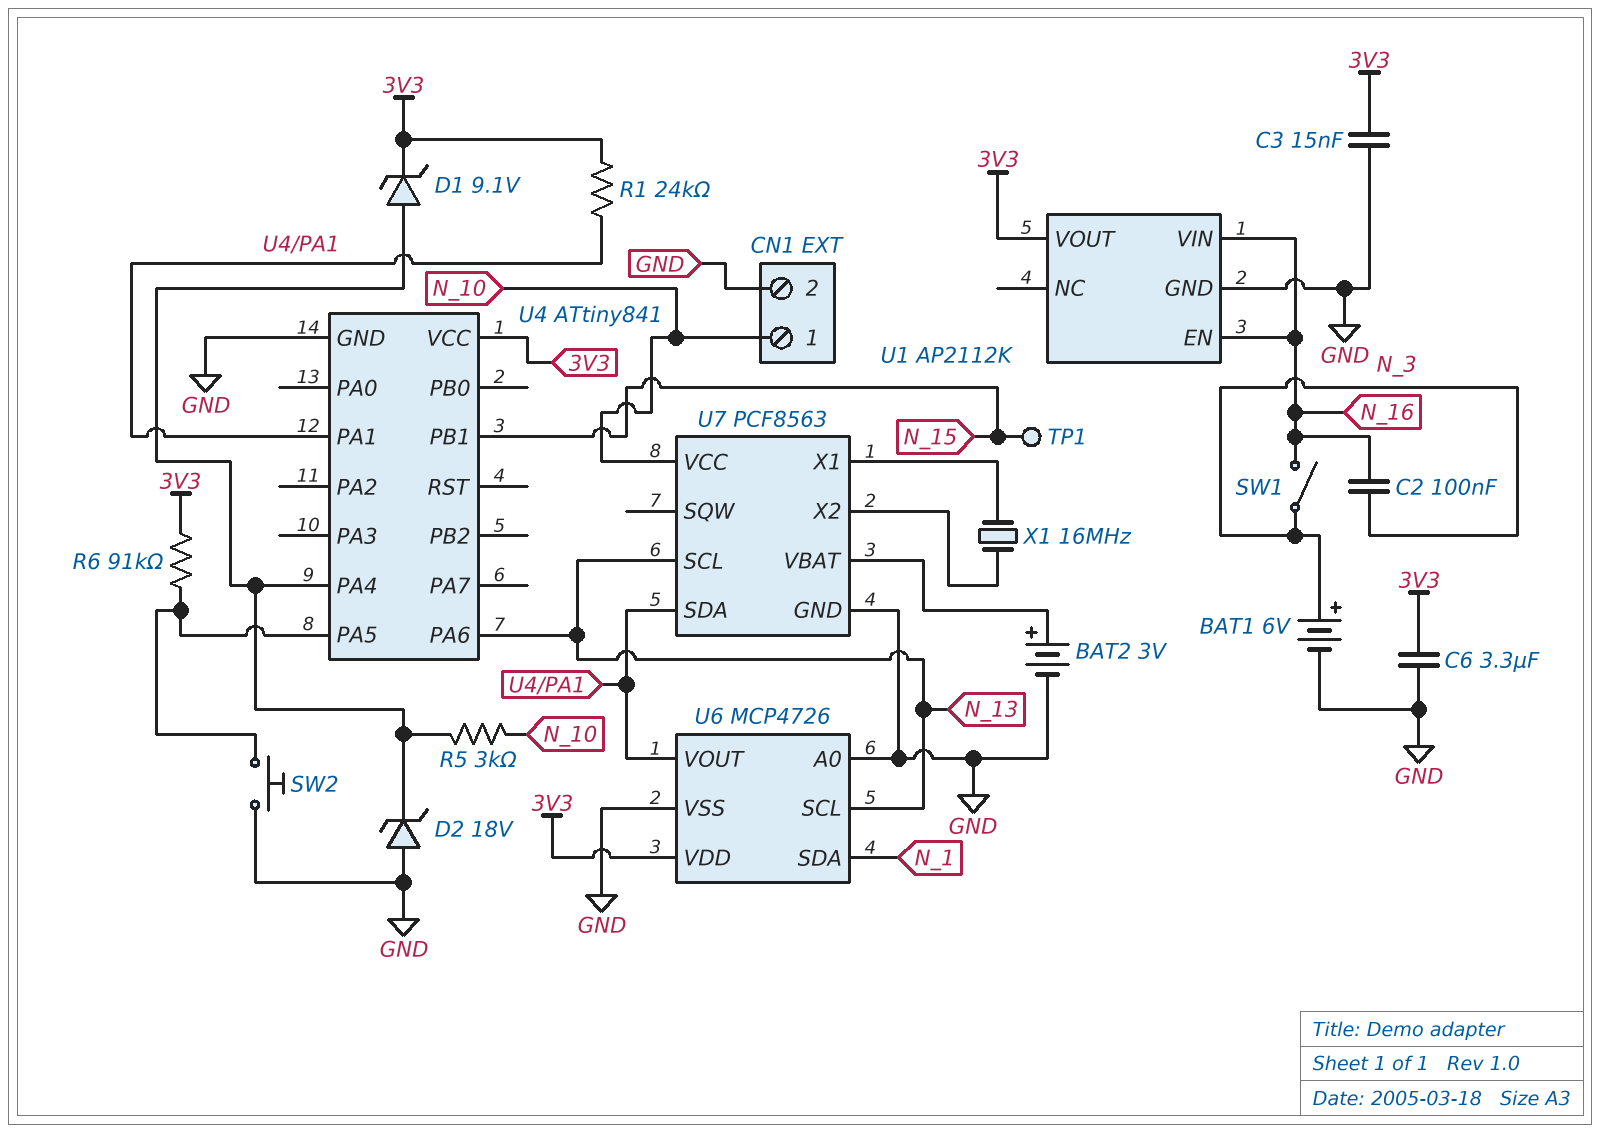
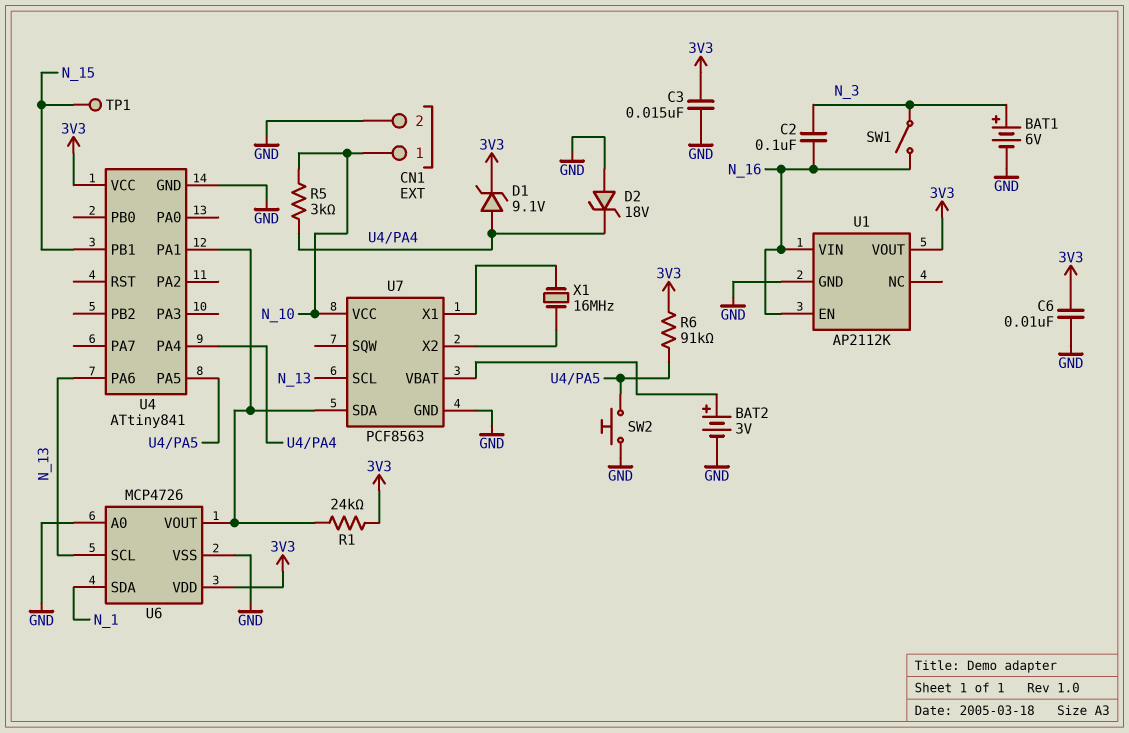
C6: 3.3uF (3V3, GND) -> 10nF (3V3, GND)

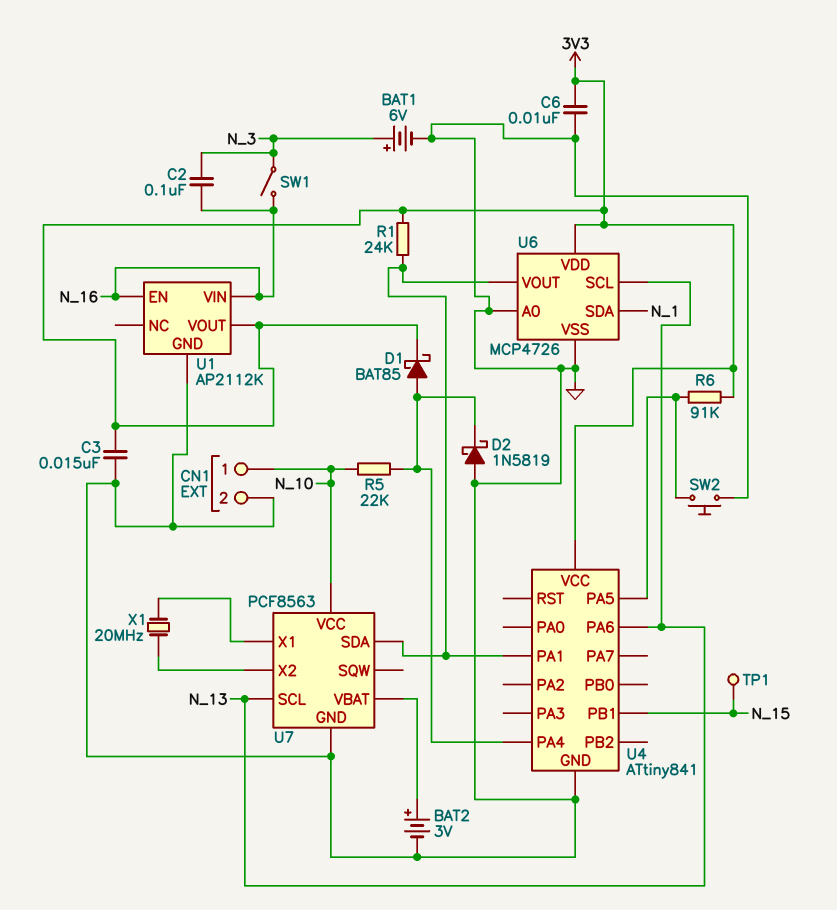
D1: zener 9.1V (A U4/PA4, K 3V3) -> schottky BAT85 (A U4/PA4, K 3V3)
D2: zener 18V (A GND, K U4/PA4) -> schottky 1N5819 (A GND, K U4/PA4)
R5: 3k (N_10, U4/PA4) -> 22k (N_10, U4/PA4)
X1: 16MHz (U7/X1, U7/X2) -> 20MHz (U7/X1, U7/X2)

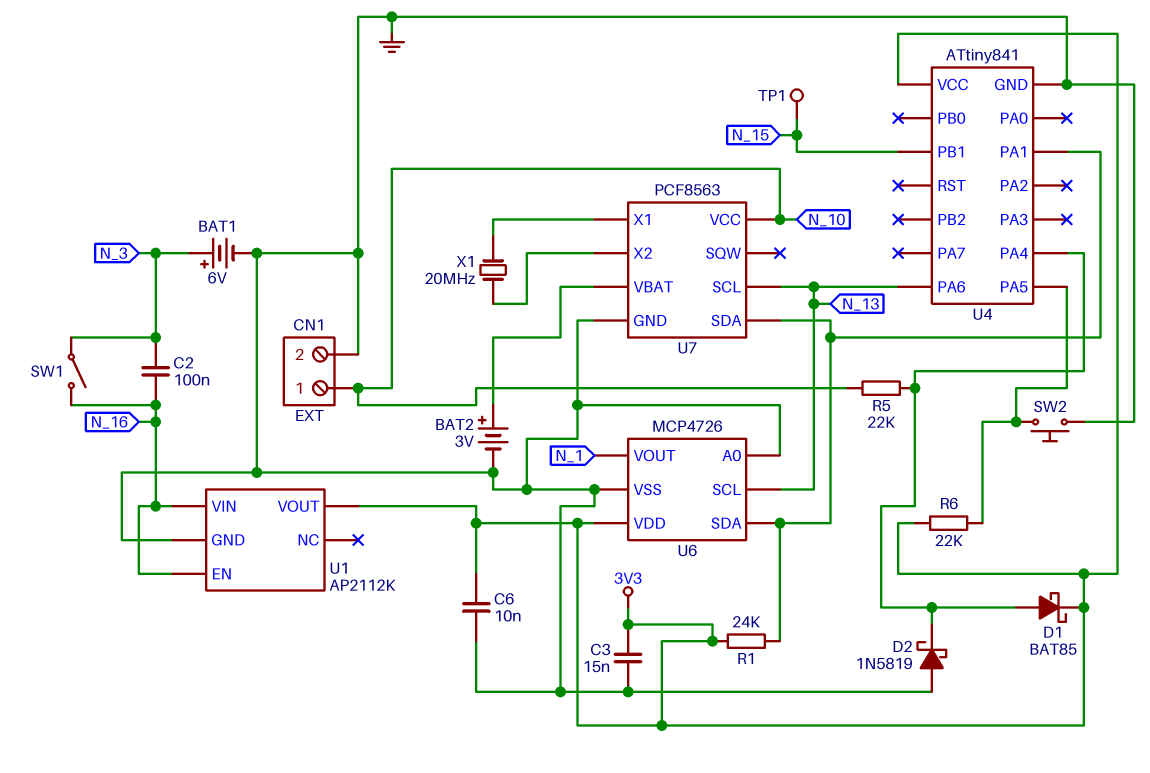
R6: 91k (3V3, U4/PA5) -> 22k (3V3, U4/PA5)
U6 pin SDA: N_1 -> U4/PA1
U6 pin VOUT: U4/PA1 -> N_1

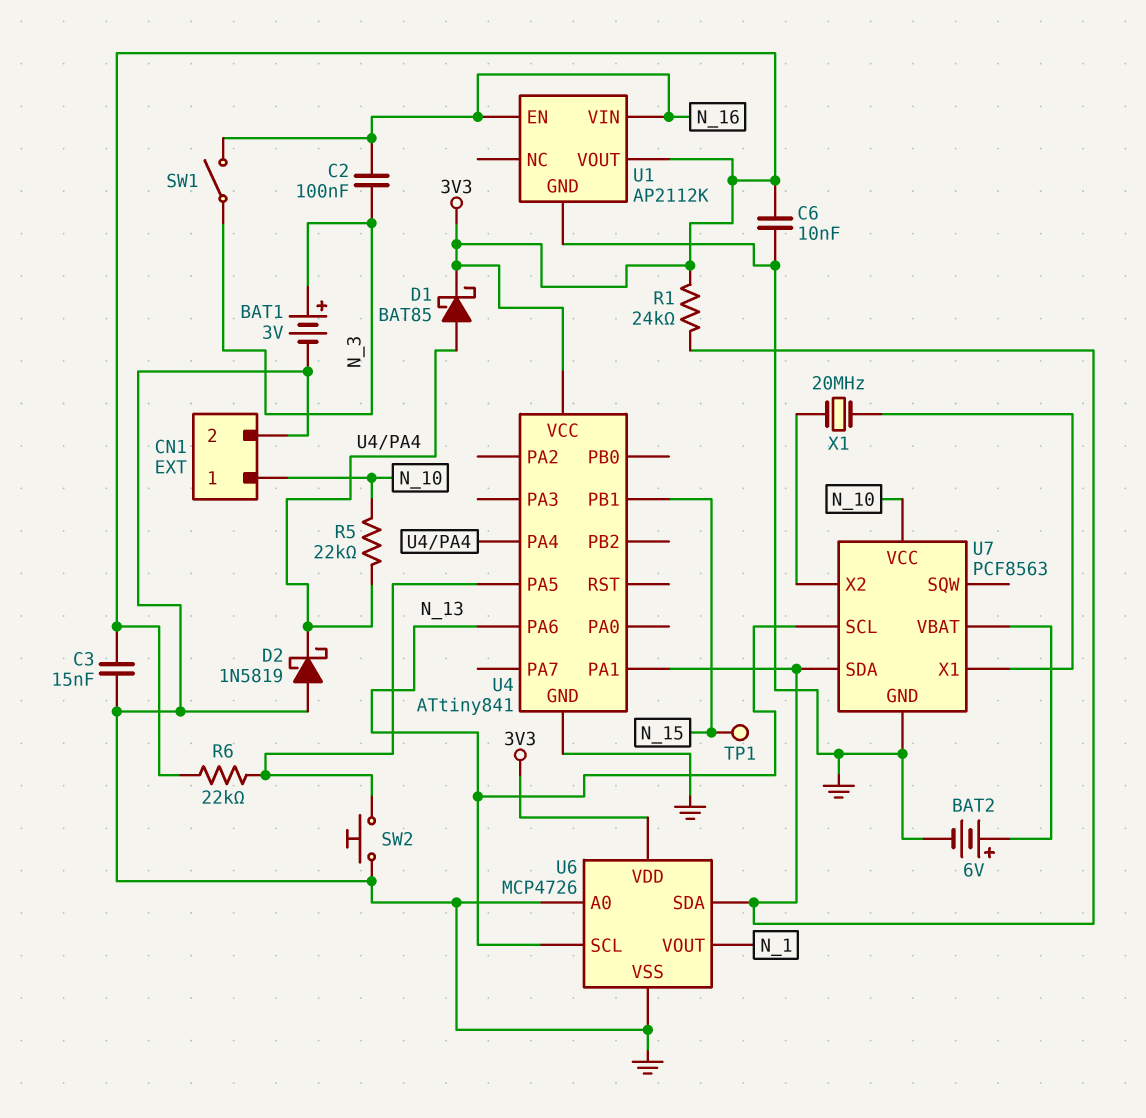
BAT1: 6V (plus N_3, minus GND) -> 3V (plus N_3, minus GND)
BAT2: 3V (plus U7/VBAT, minus GND) -> 6V (plus U7/VBAT, minus GND)

